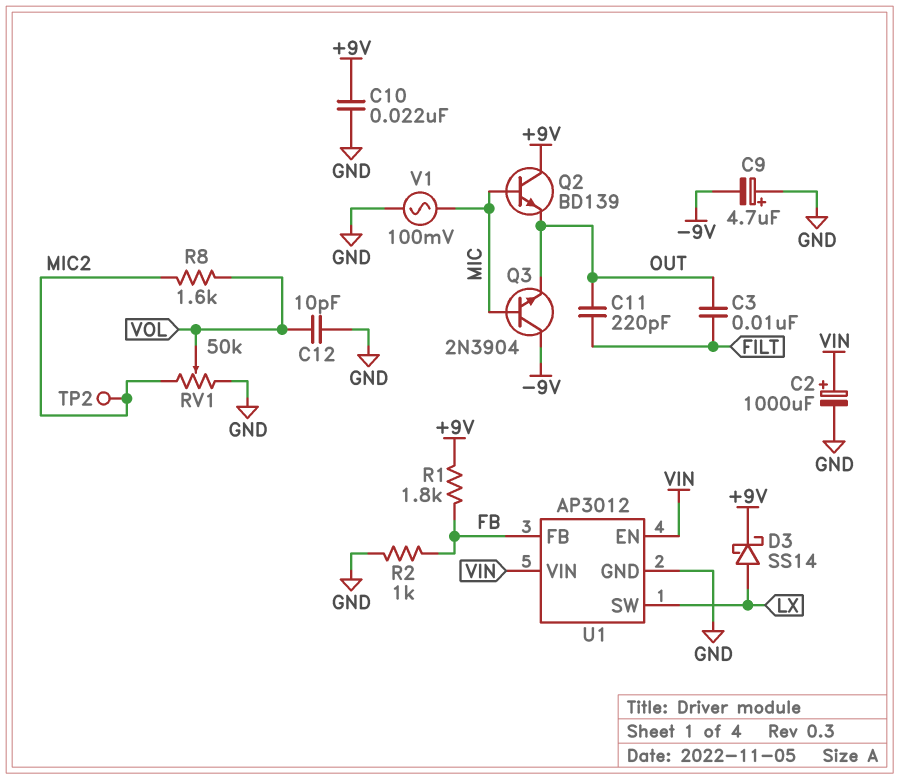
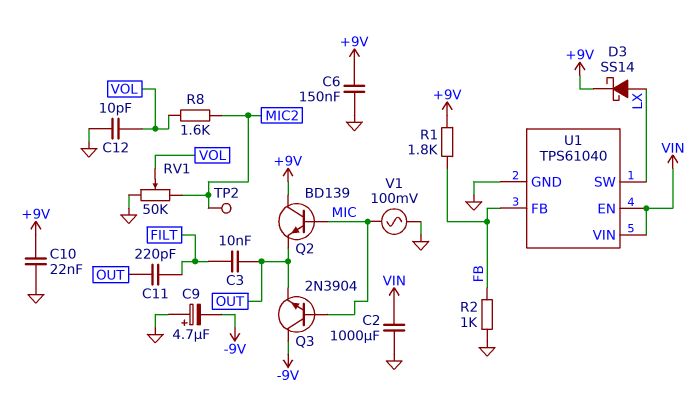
C2: 1000uF (plus VIN, minus GND) -> 1000uF (GND, VIN)
C6: none -> 150nF (+9V, GND)
U1: AP3012 -> TPS61040

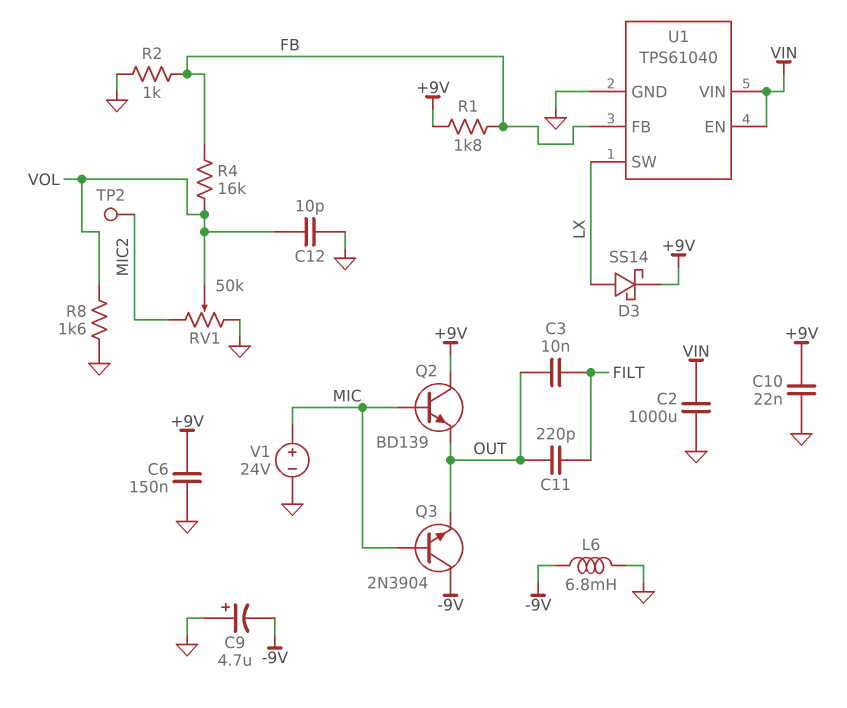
L6: none -> 6.8mH (-9V, GND)
R4: none -> 16k (FB, VOL)
R8: 1.6k (MIC2, VOL) -> 1.6k (GND, VOL)
V1: AC 100mV (GND, MIC) -> 24V (plus MIC, minus GND)

